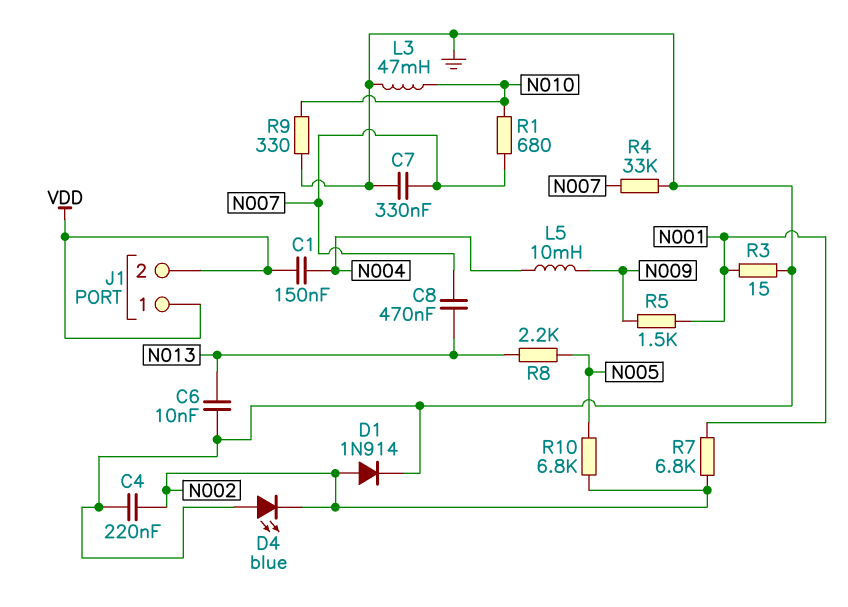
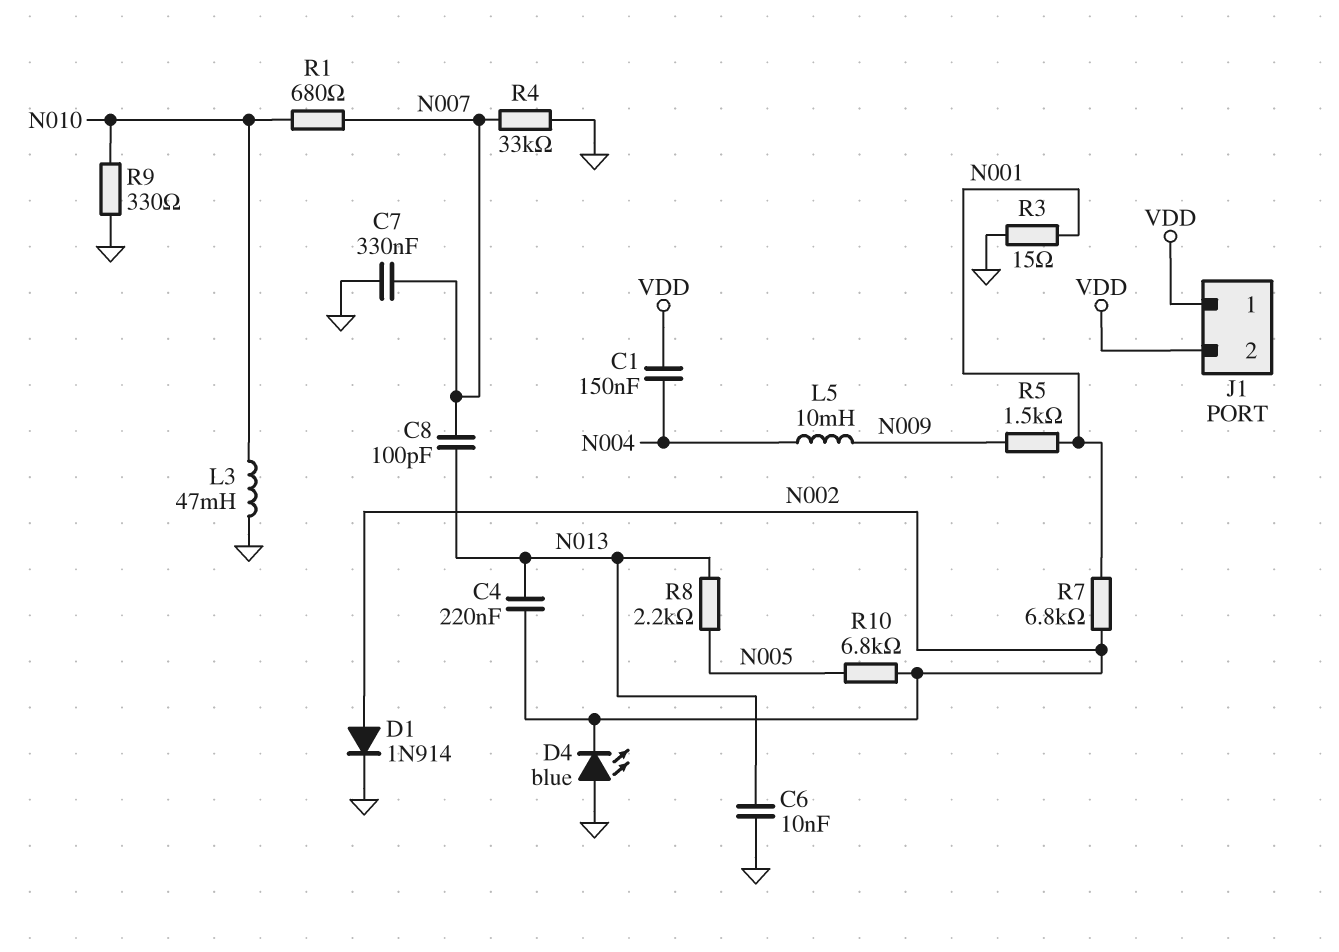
C4: 220nF (GND, N002) -> 220nF (N002, N013)
C8: 470nF (N007, N013) -> 100pF (N007, N013)

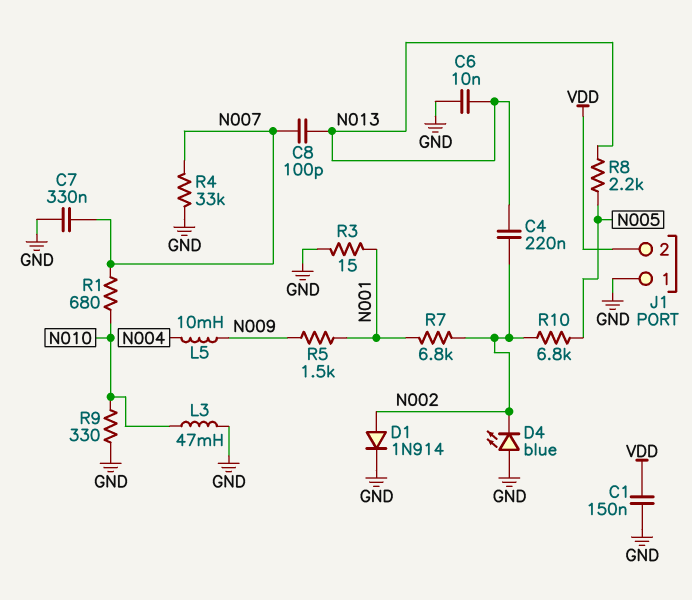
C1: 150nF (N004, VDD) -> 150nF (GND, VDD)
J1 pin 1: VDD -> GND

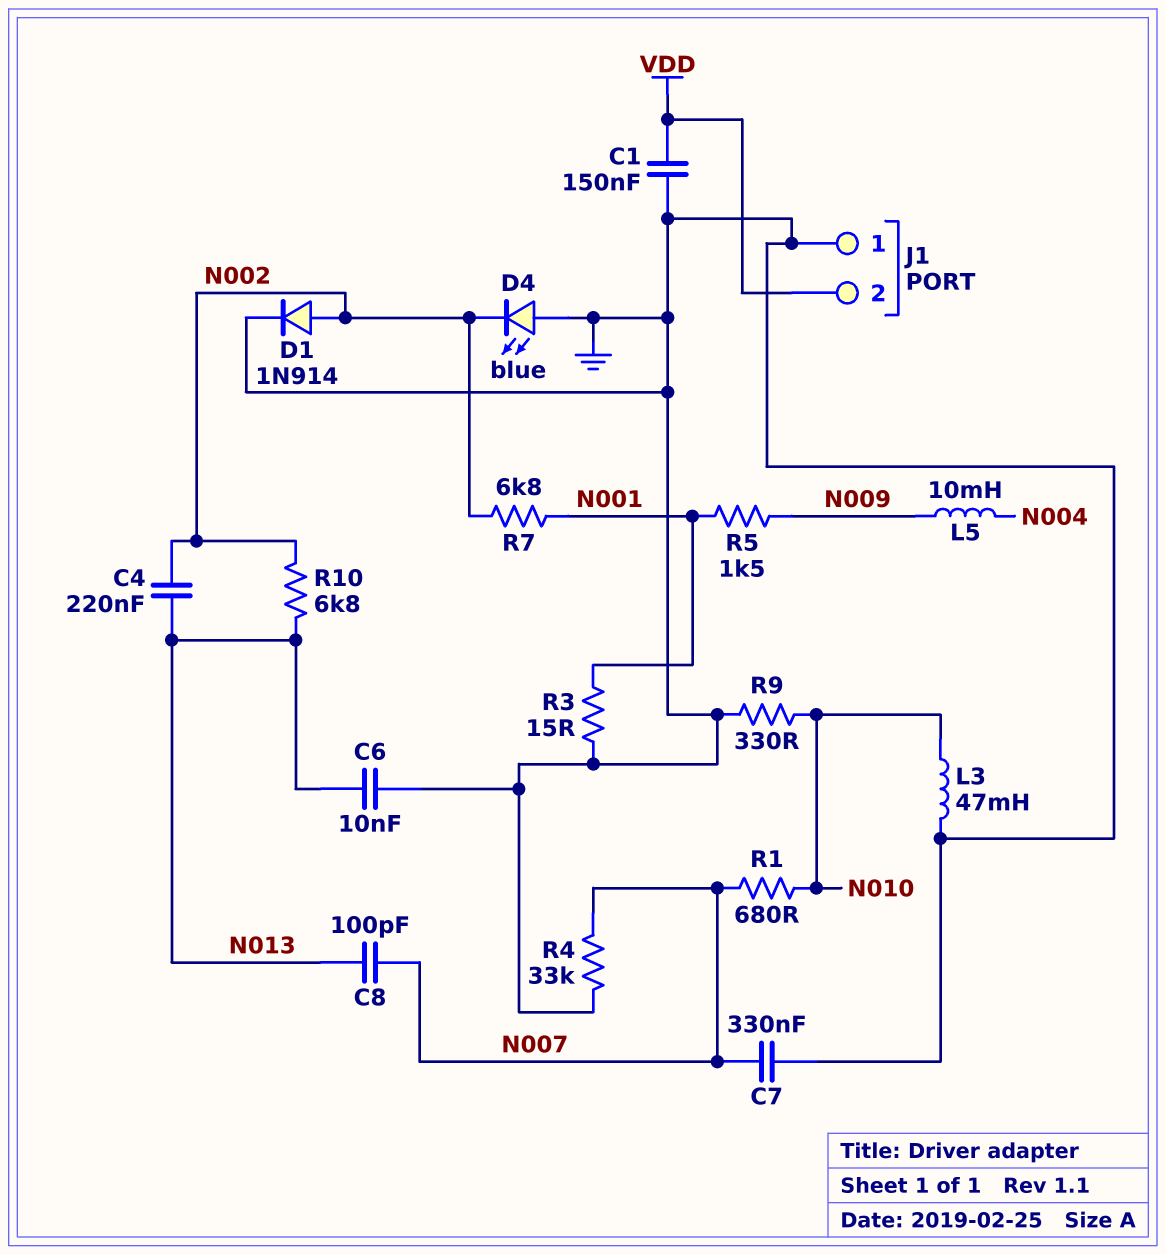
R8: 2.2k (N005, N013) -> none
R10: 6.8k (N002, N005) -> 6.8k (N002, N013)

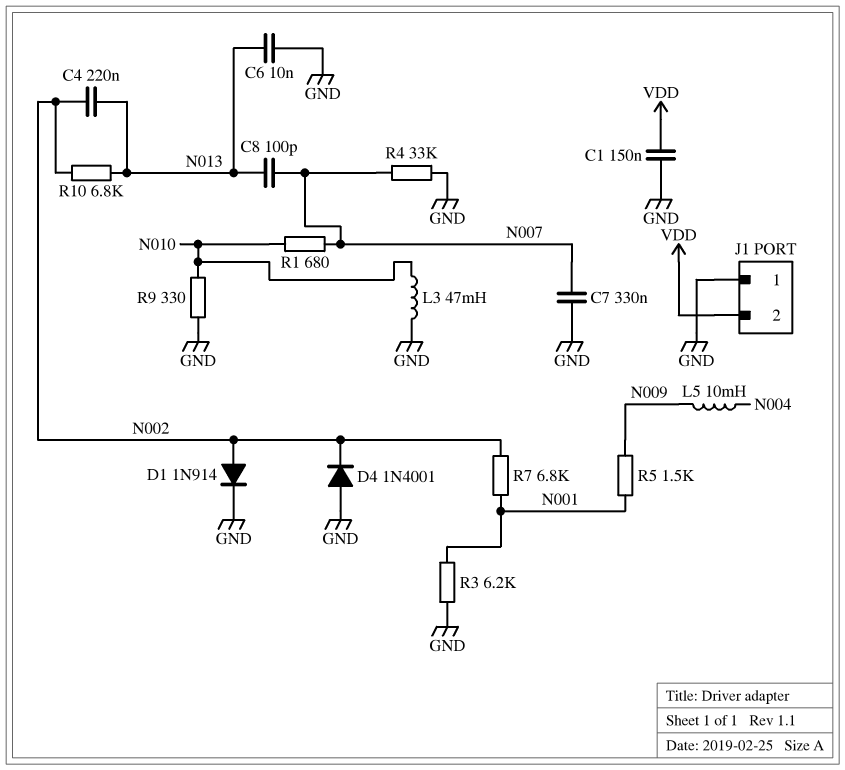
D4: LED blue (A GND, K N002) -> diode 1N4001 (A GND, K N002)
R3: 15 (GND, N001) -> 6.2k (GND, N001)

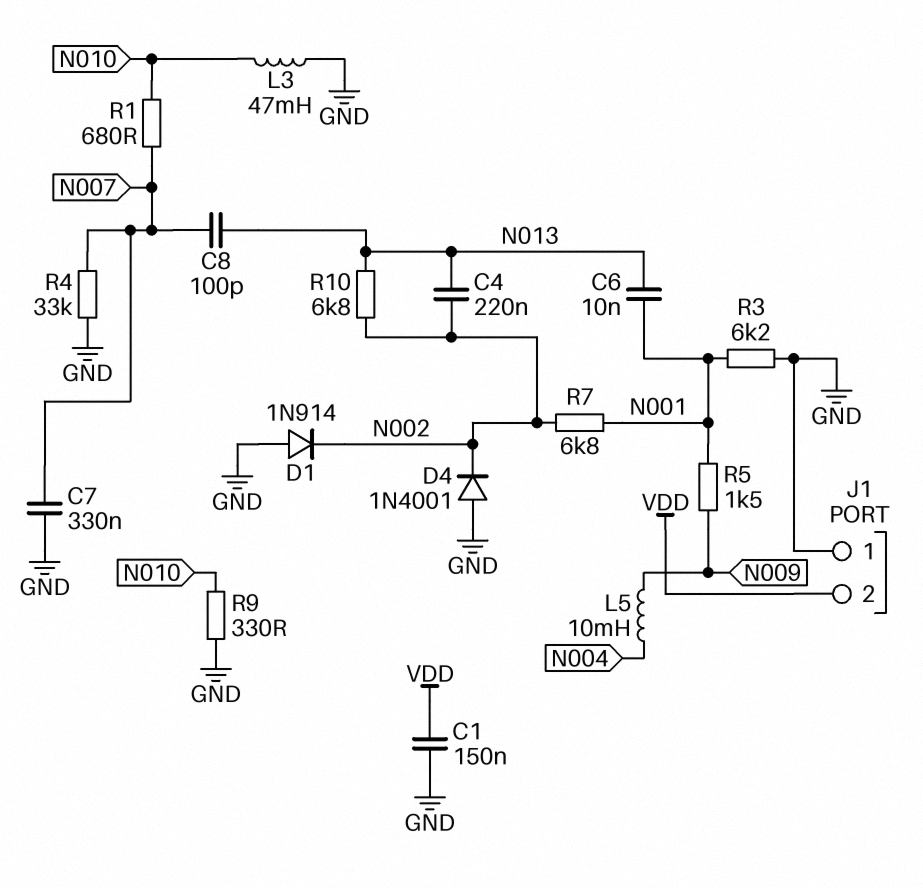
C6: 10nF (GND, N013) -> 10nF (N001, N013)
D1: diode 1N914 (A N002, K GND) -> diode 1N914 (A GND, K N002)

